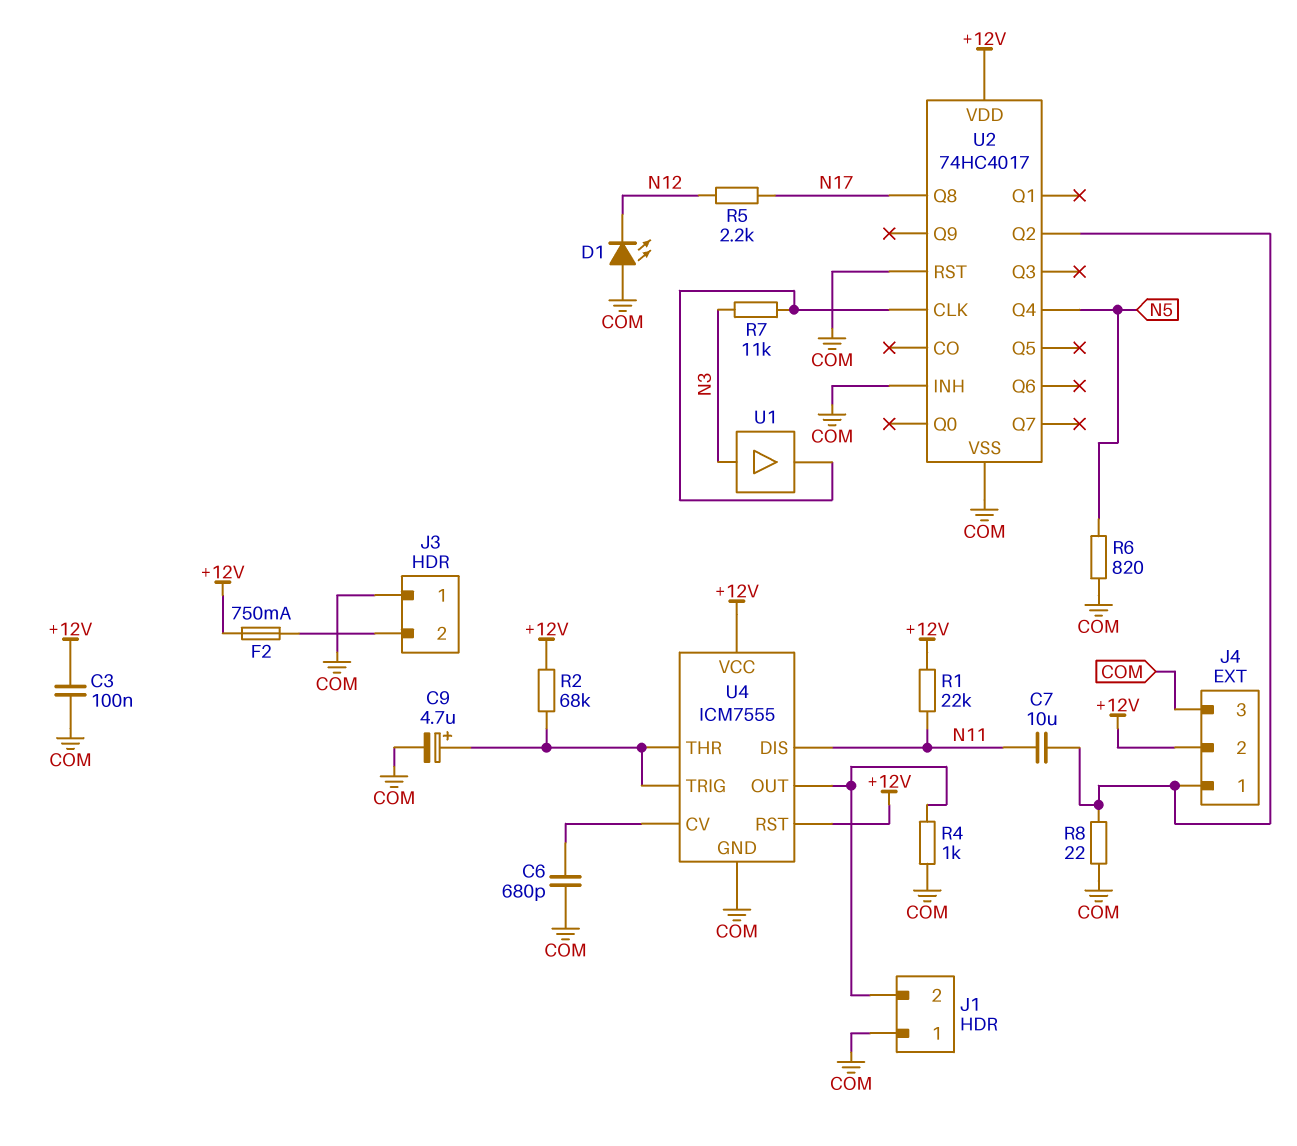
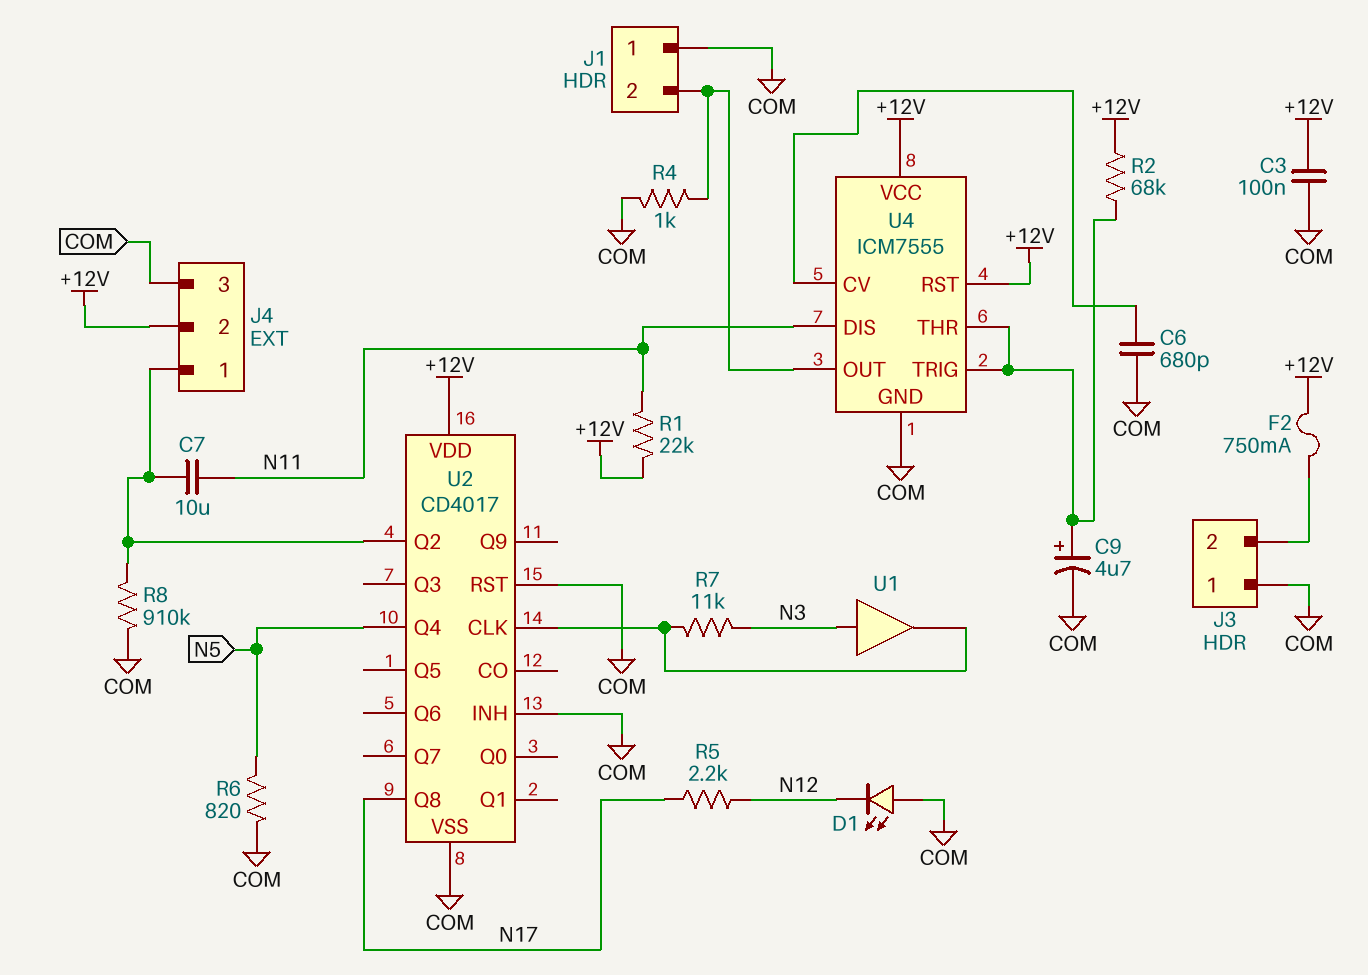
R8: 22 (COM, J4/1) -> 910k (COM, J4/1)
U2: 74HC4017 -> CD4017

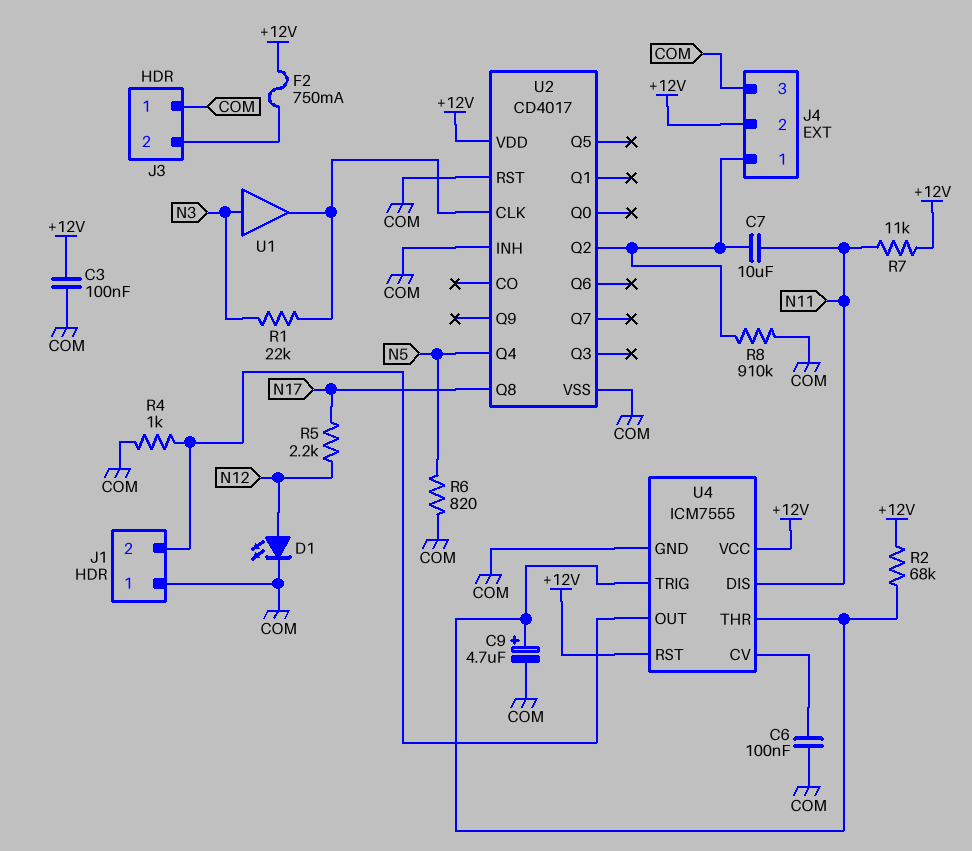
C6: 680pF (COM, U4/CV) -> 100nF (COM, U4/CV)
D1: LED (A COM, K N12) -> LED (A N12, K COM)
R1: 22k (+12V, N11) -> 22k (N3, U2/CLK)
R7: 11k (N3, U2/CLK) -> 11k (+12V, N11)

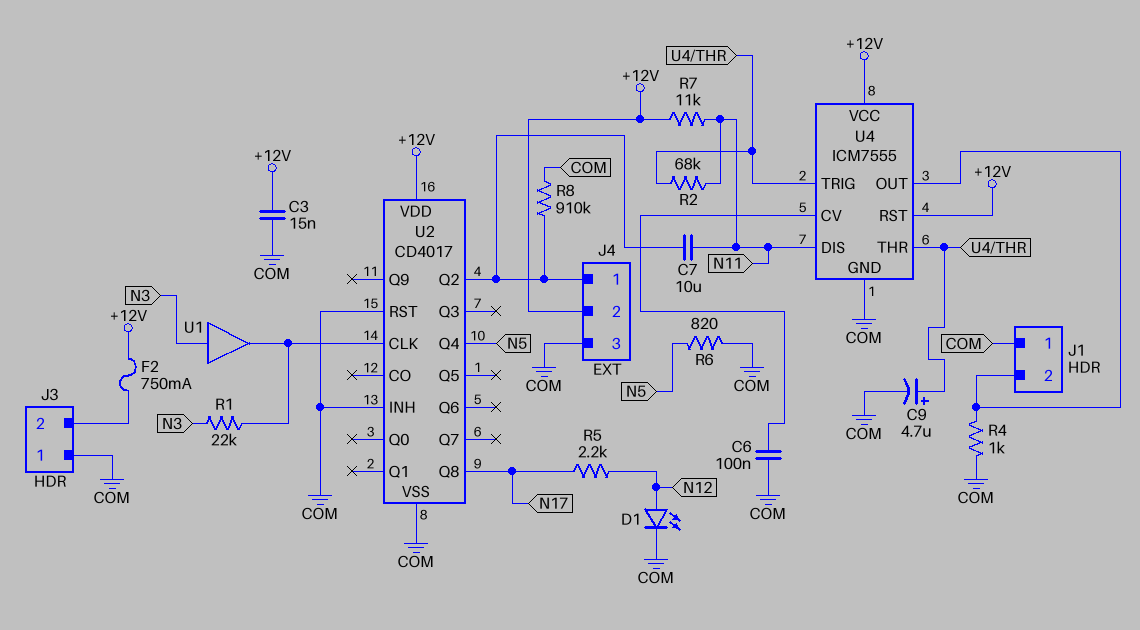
C3: 100nF (+12V, COM) -> 15nF (+12V, COM)
R2: 68k (+12V, U4/THR) -> 68k (N11, U4/THR)

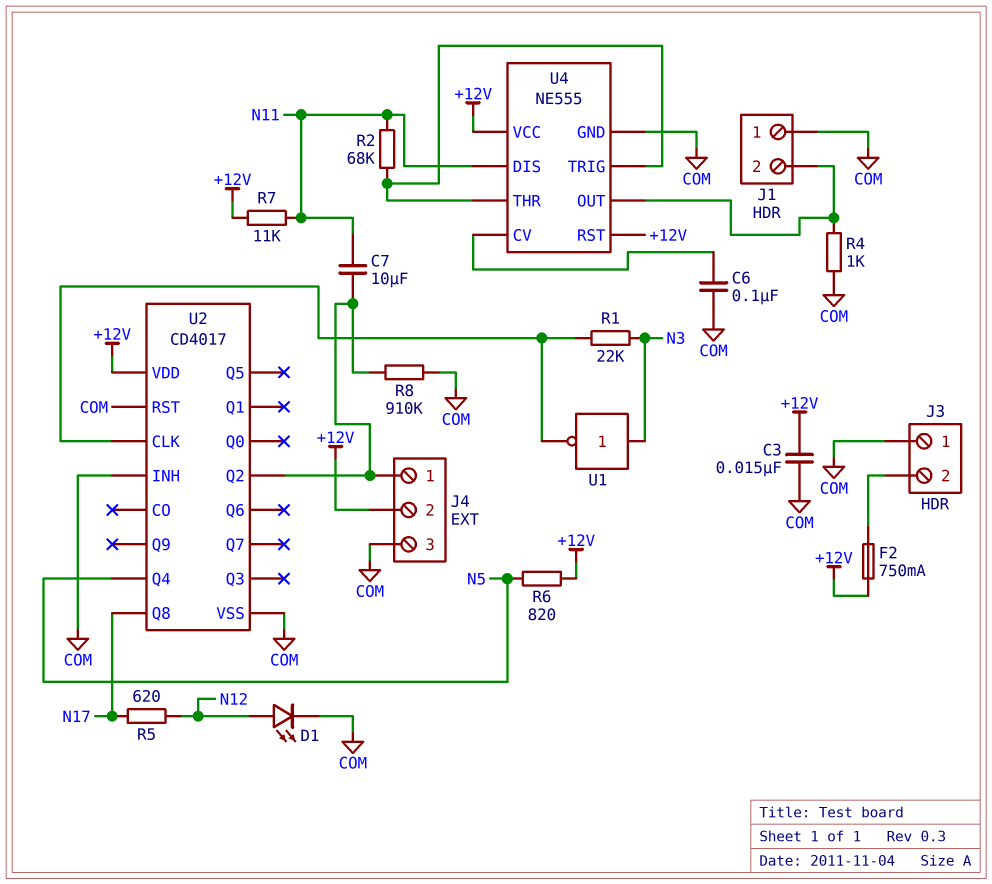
C9: 4.7uF (plus U4/THR, minus COM) -> none
R5: 2.2k (N12, N17) -> 620 (N12, N17)
R6: 820 (COM, N5) -> 820 (+12V, N5)
U1: buffer (in N3, out U2/CLK) -> NOT (in N3, out U2/CLK)
U4: ICM7555 -> NE555

